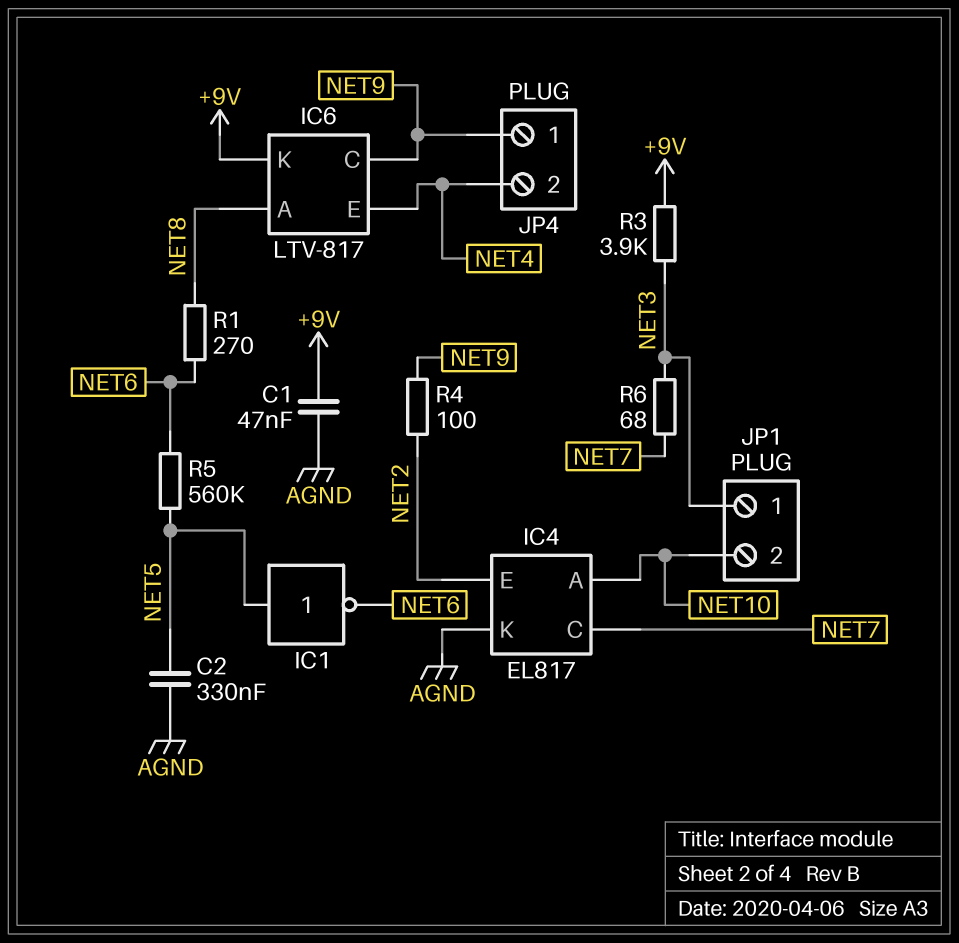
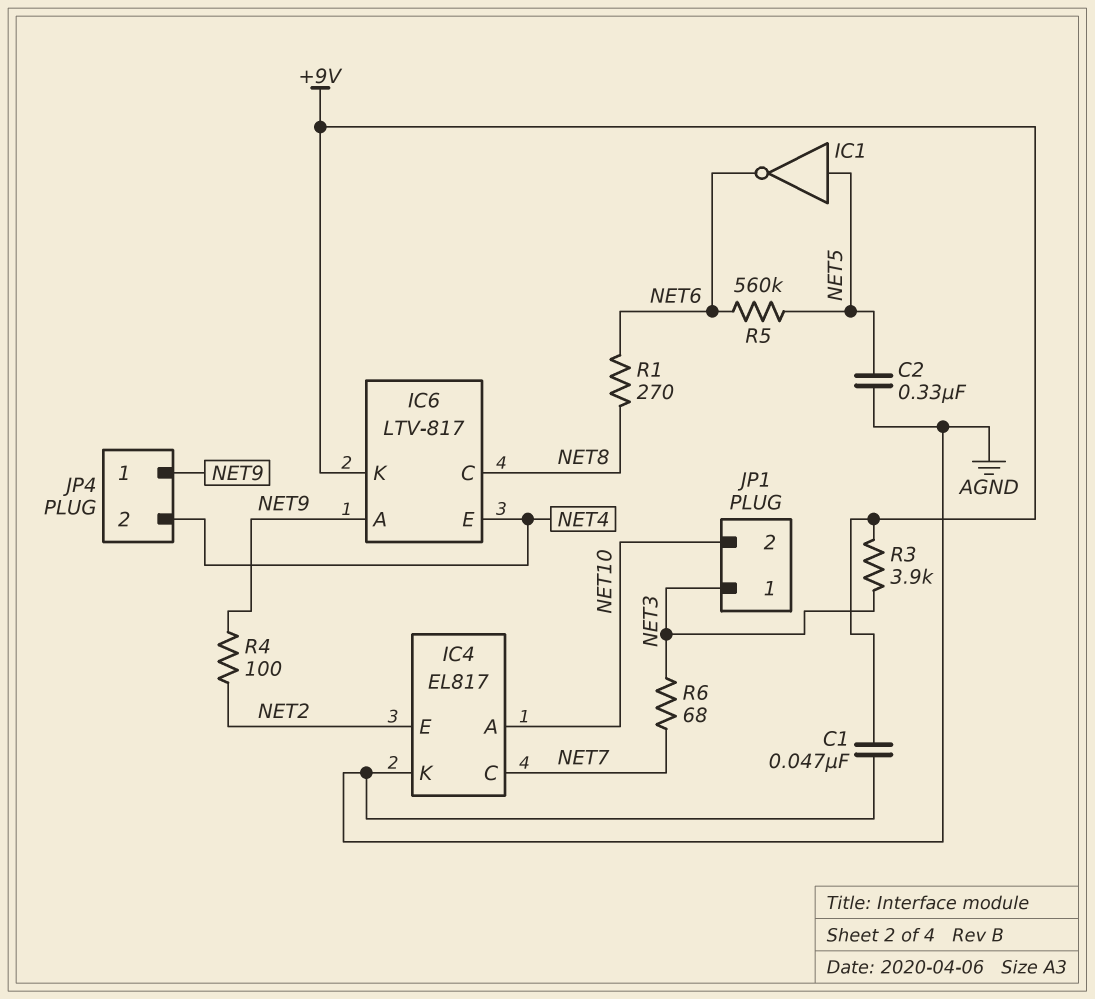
IC6 pin A: NET8 -> NET9
IC6 pin C: NET9 -> NET8

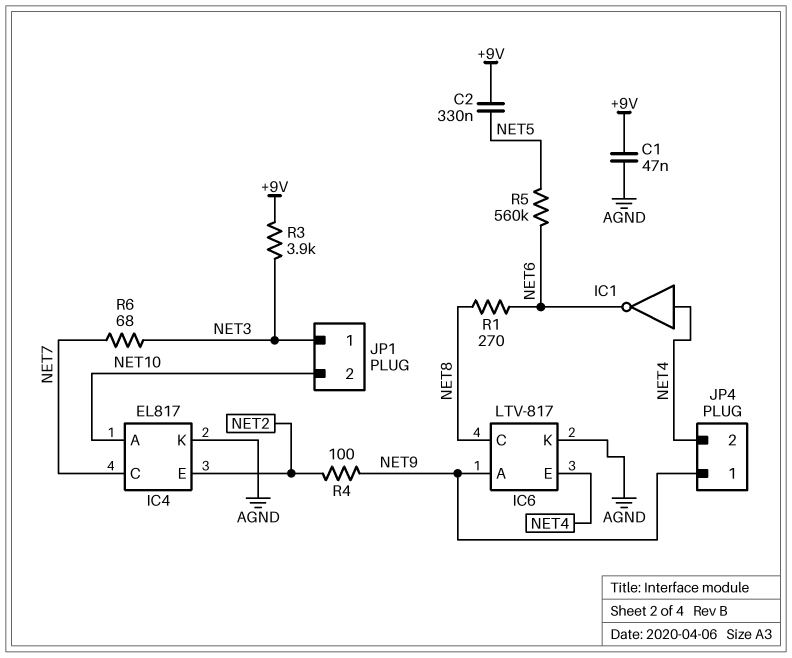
C2: 330nF (AGND, NET5) -> 330nF (+9V, NET5)
IC1: NOT (in NET5, out NET6) -> NOT (in NET4, out NET6)
IC6 pin K: +9V -> AGND

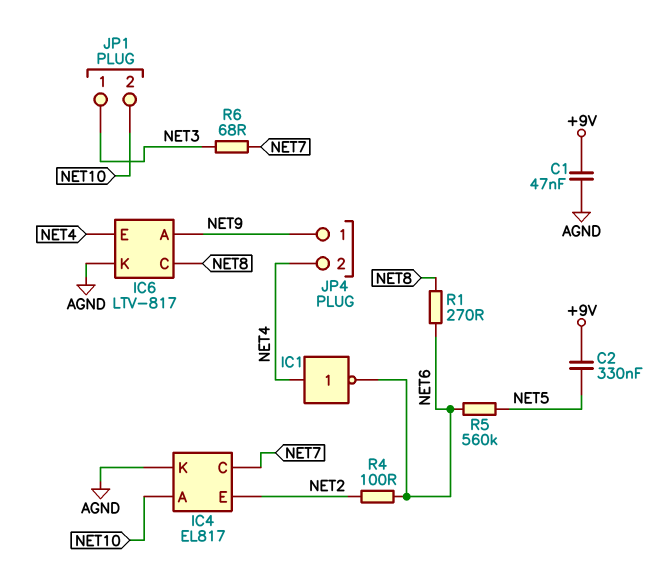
R3: 3.9k (+9V, NET3) -> none
R4: 100 (NET2, NET9) -> 100 (NET2, NET6)

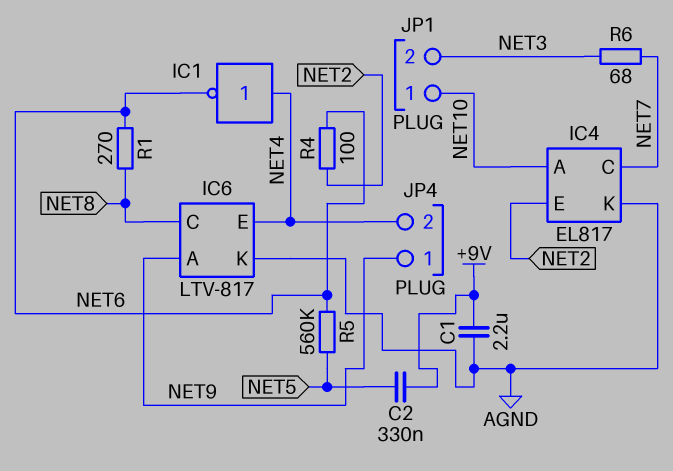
C1: 47nF (+9V, AGND) -> 2.2uF (+9V, AGND)
JP1 pin 1: NET3 -> NET10
JP1 pin 2: NET10 -> NET3

